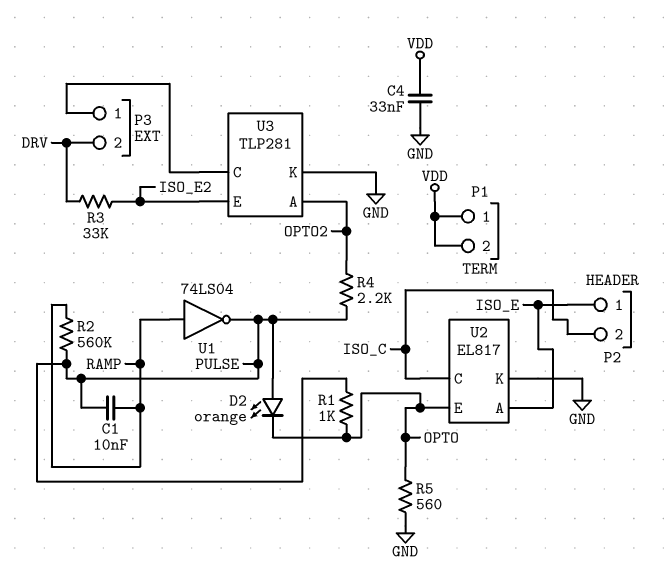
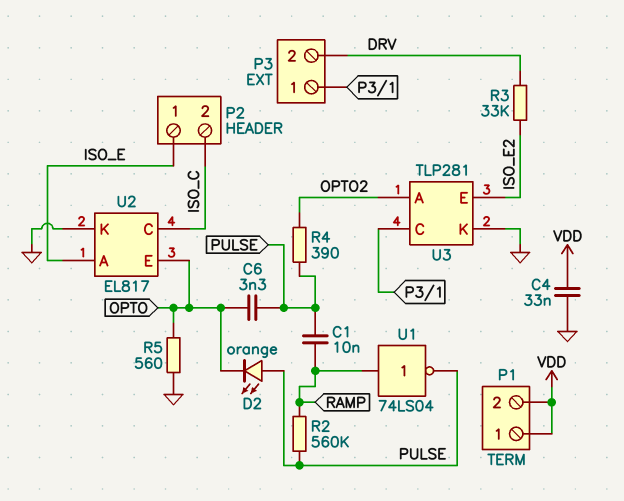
C6: none -> 3.3nF (OPTO, PULSE)
R1: 1k (OPTO, PULSE) -> none
R4: 2.2k (OPTO2, PULSE) -> 390 (OPTO2, PULSE)

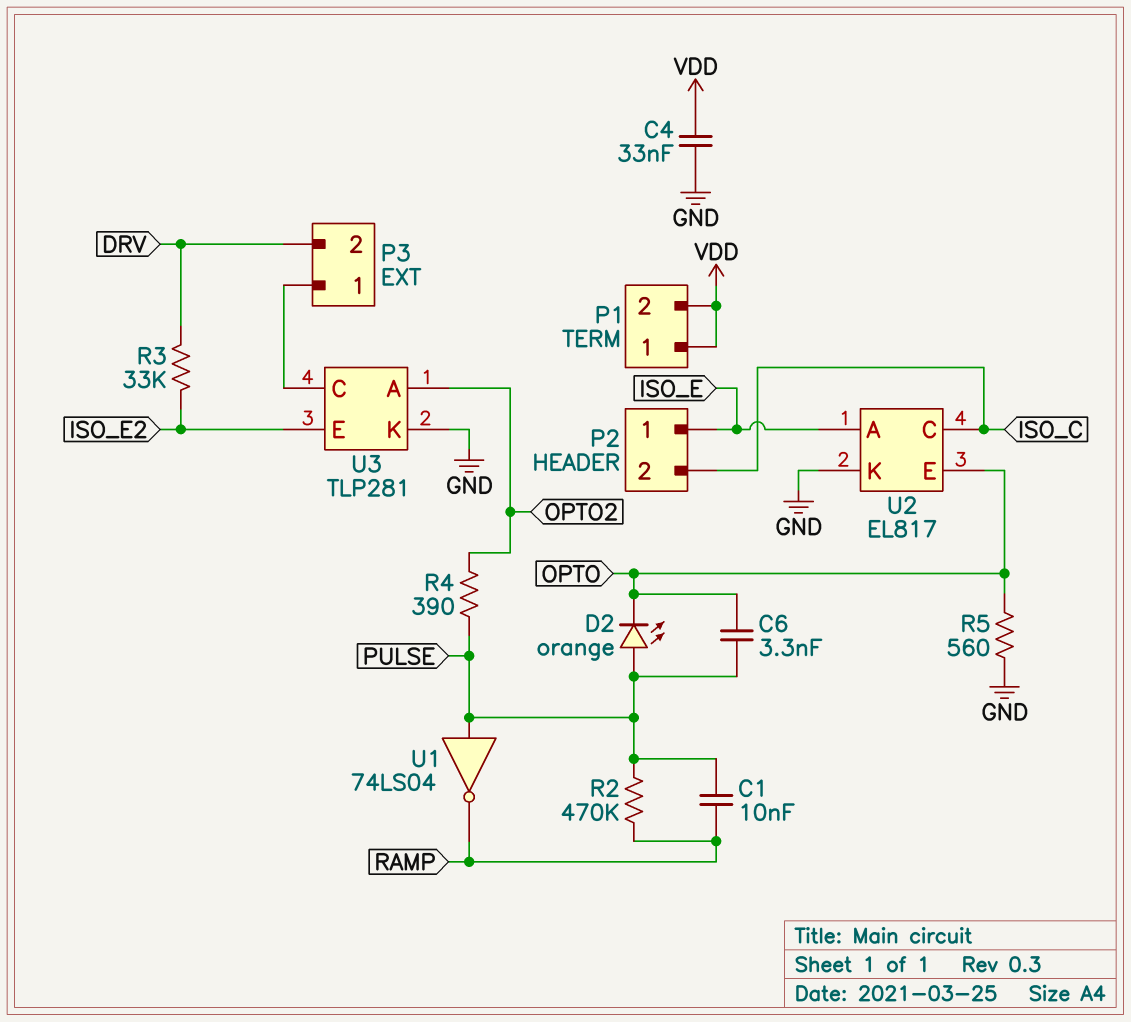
R2: 560k (PULSE, RAMP) -> 470k (PULSE, RAMP)
U1: NOT 74LS04 (in RAMP, out PULSE) -> NOT 74LS04 (in PULSE, out RAMP)

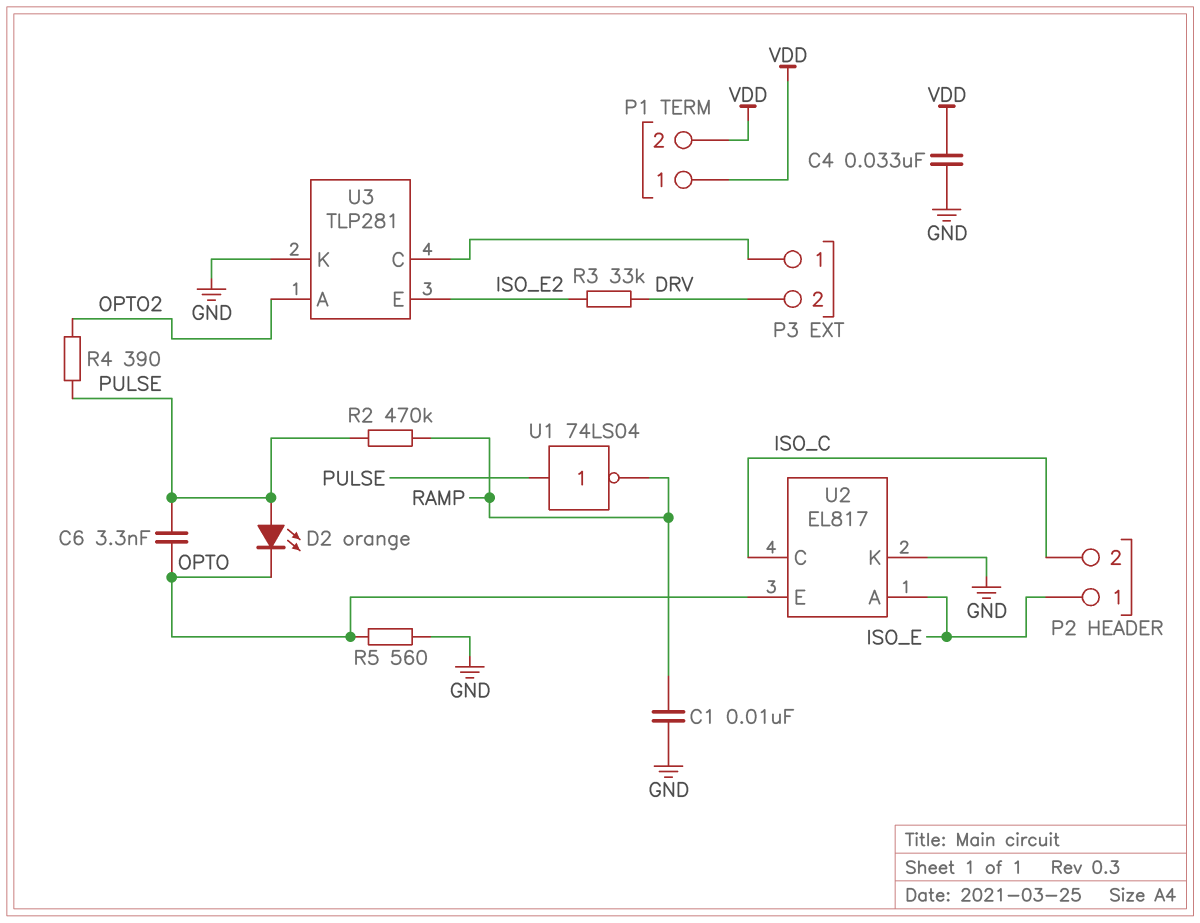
C1: 10nF (PULSE, RAMP) -> 10nF (GND, RAMP)

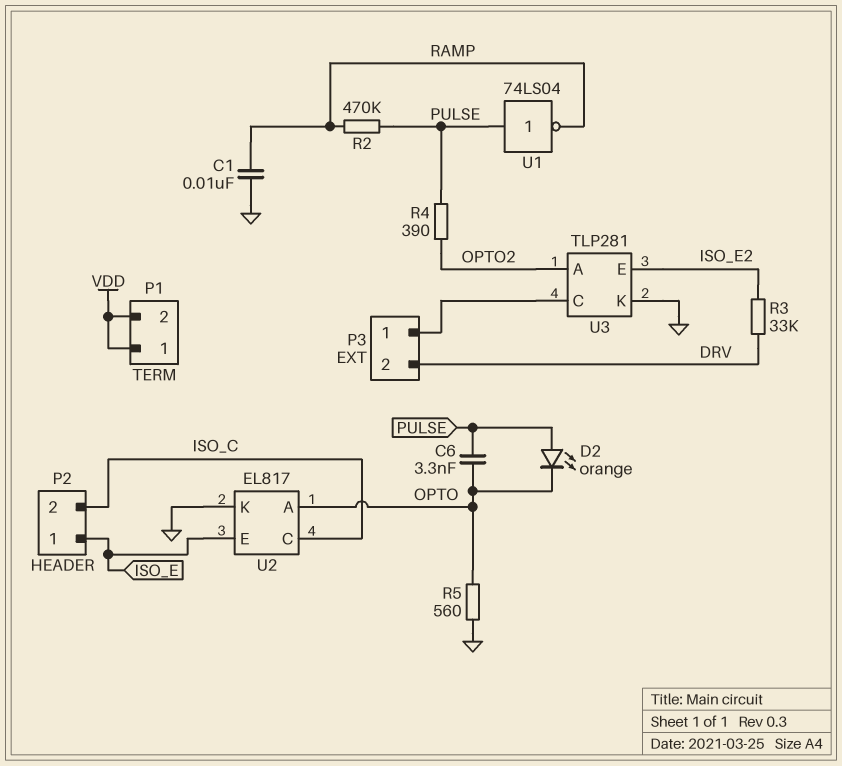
C4: 33nF (GND, VDD) -> none
U2 pin A: ISO_E -> OPTO
U2 pin E: OPTO -> ISO_E

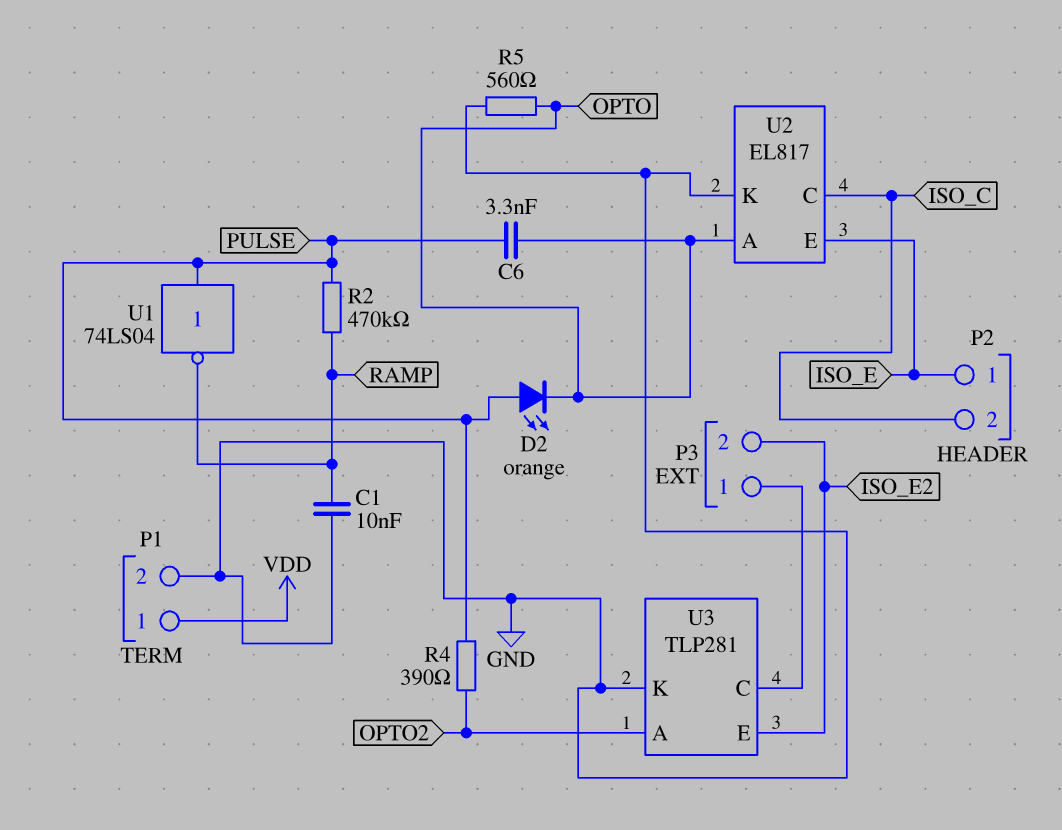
P1 pin 2: VDD -> GND
P3 pin 2: DRV -> ISO_E2
R3: 33k (DRV, ISO_E2) -> none

